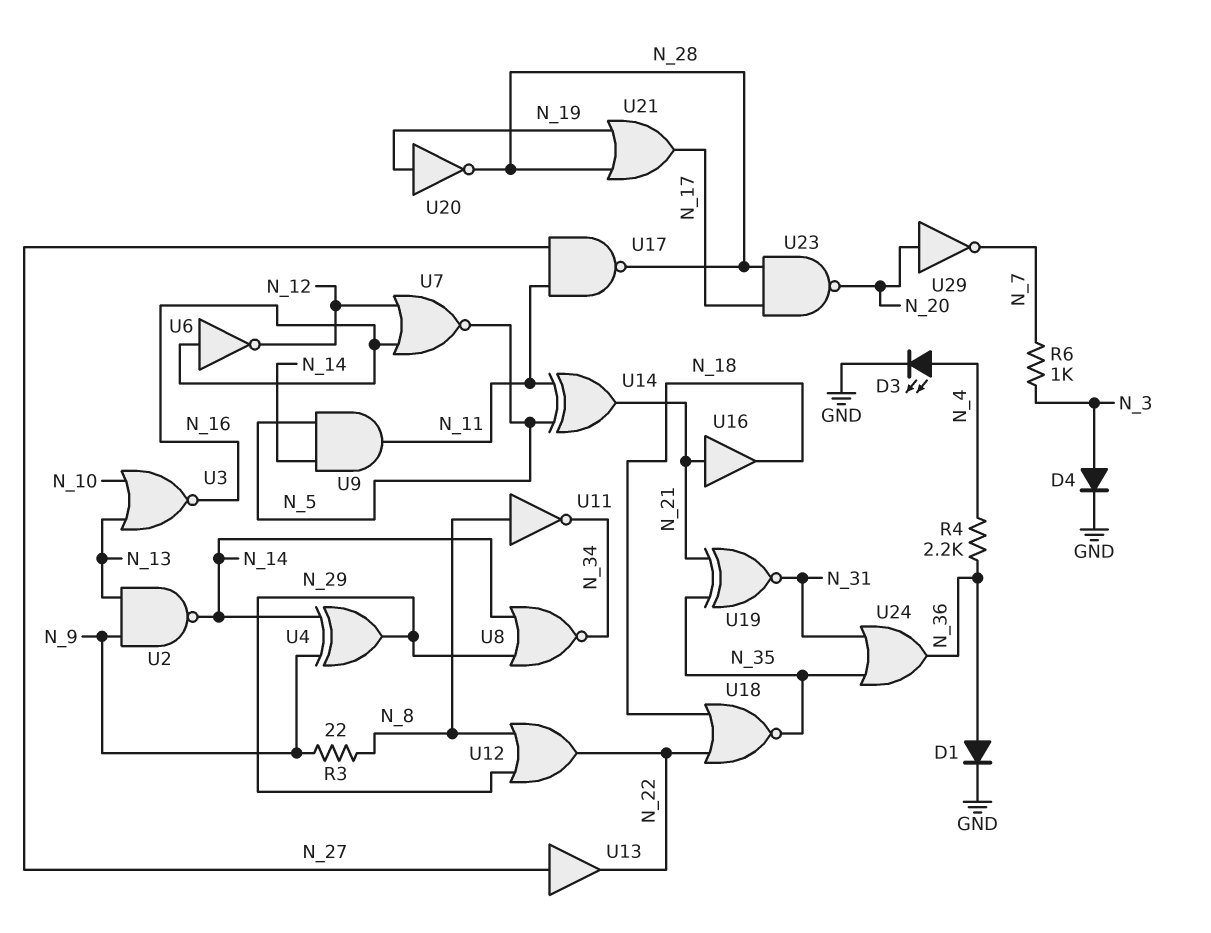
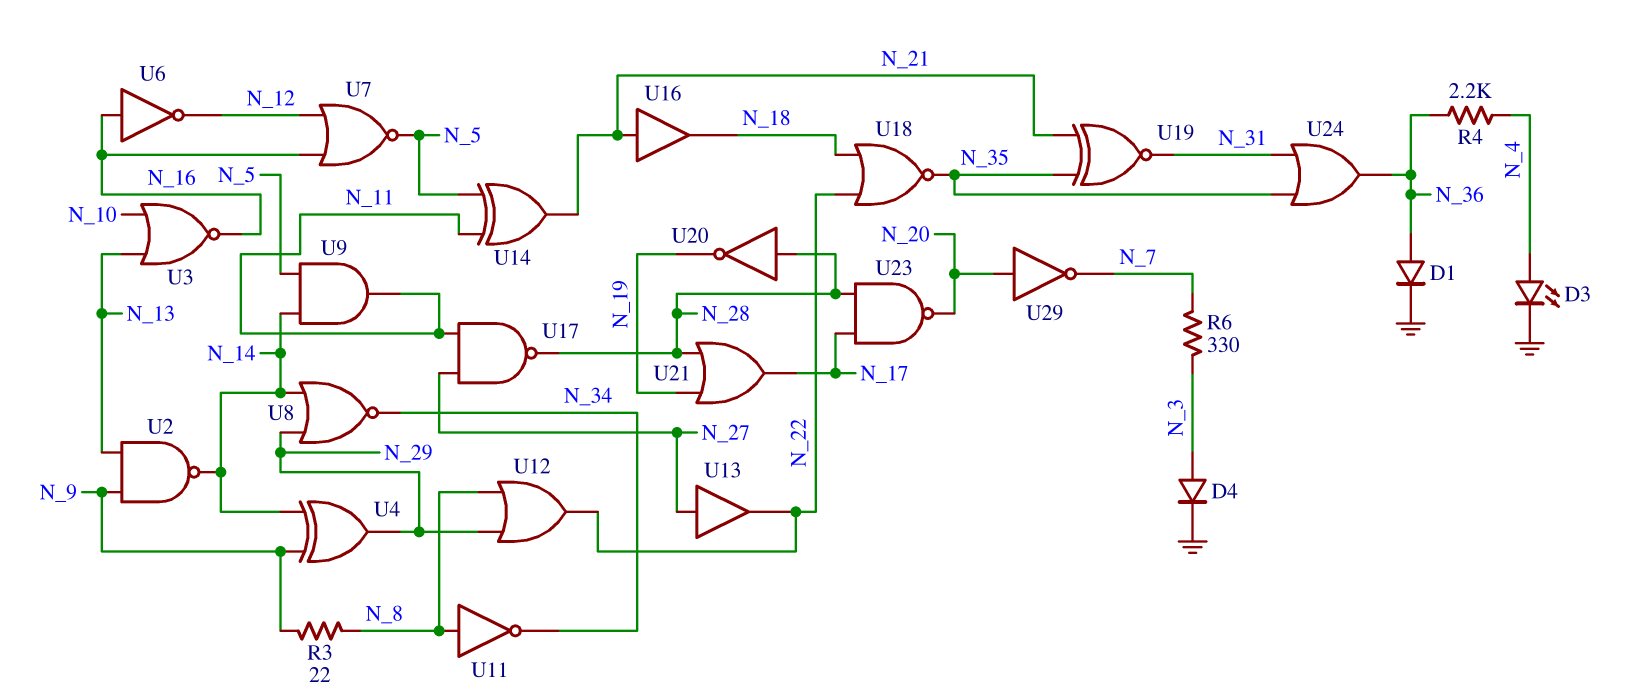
R6: 1k (N_3, N_7) -> 330 (N_3, N_7)
U20: NOT (in N_19, out N_28) -> NOT (in N_28, out N_19)

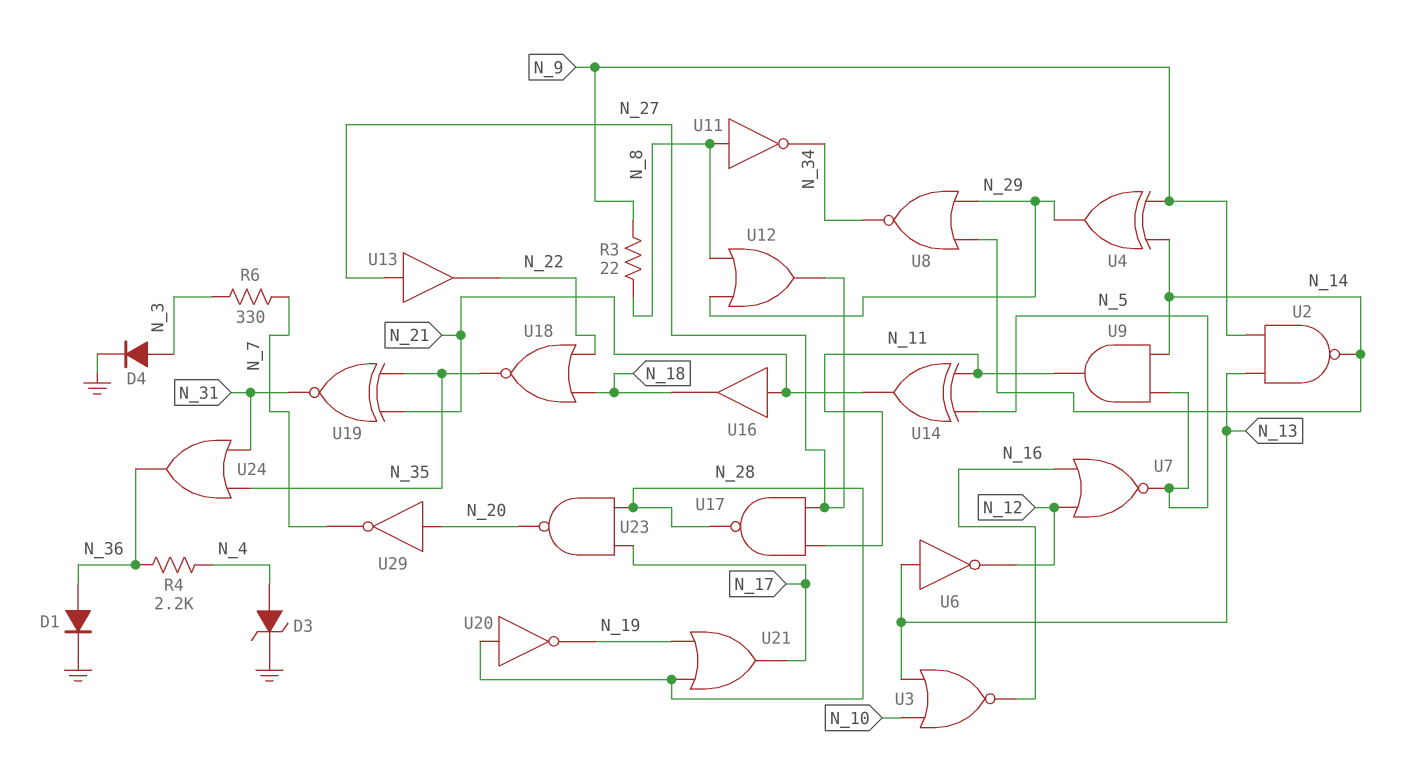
D3: LED (A N_4, K GND) -> zener (A N_4, K GND)
U6: NOT (in N_16, out N_12) -> NOT (in N_13, out N_12)
U12: OR (in N_8, in N_29, out N_22) -> OR (in N_8, in N_29, out N_27)

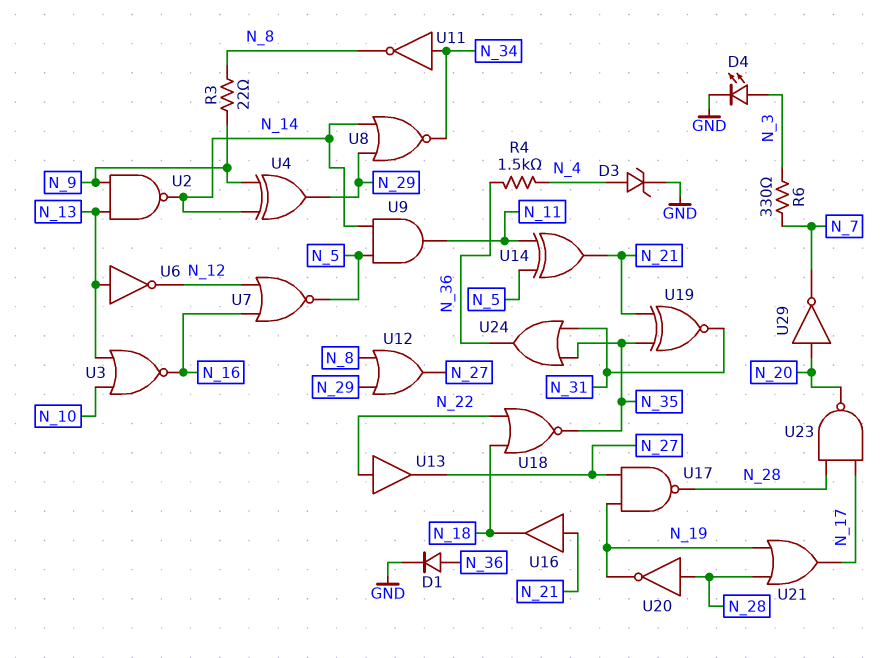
D4: diode (A N_3, K GND) -> LED (A N_3, K GND)
R4: 2.2k (N_4, N_36) -> 1.5k (N_4, N_36)
U11: NOT (in N_8, out N_34) -> NOT (in N_34, out N_8)
U13: buffer (in N_27, out N_22) -> buffer (in N_22, out N_27)
U17: NAND (in N_11, in N_27, out N_28) -> NAND (in N_19, in N_27, out N_28)

